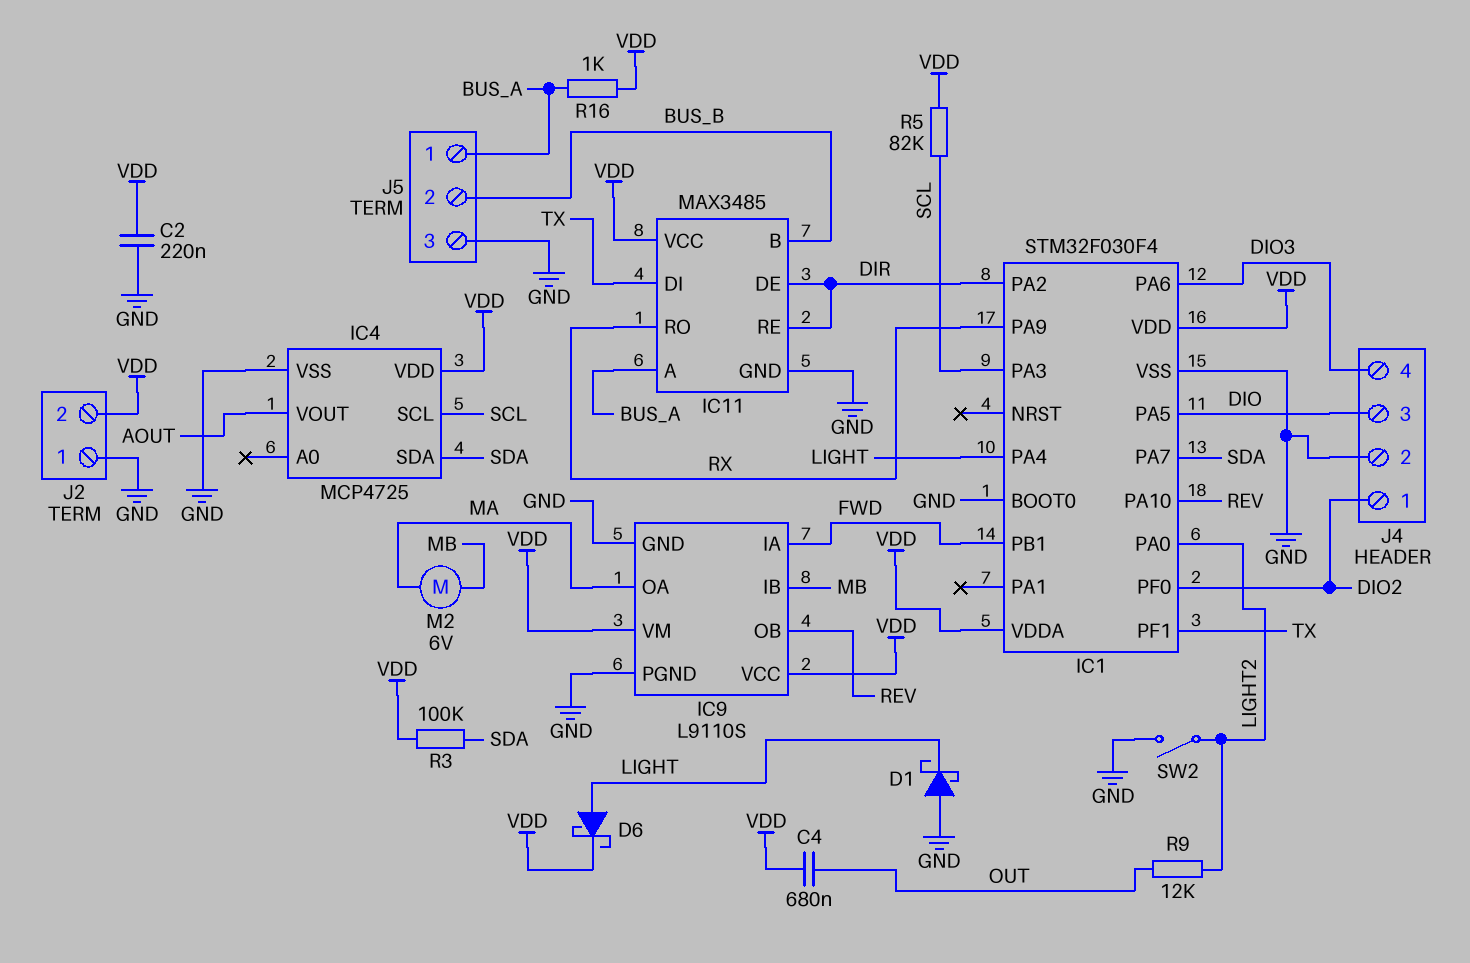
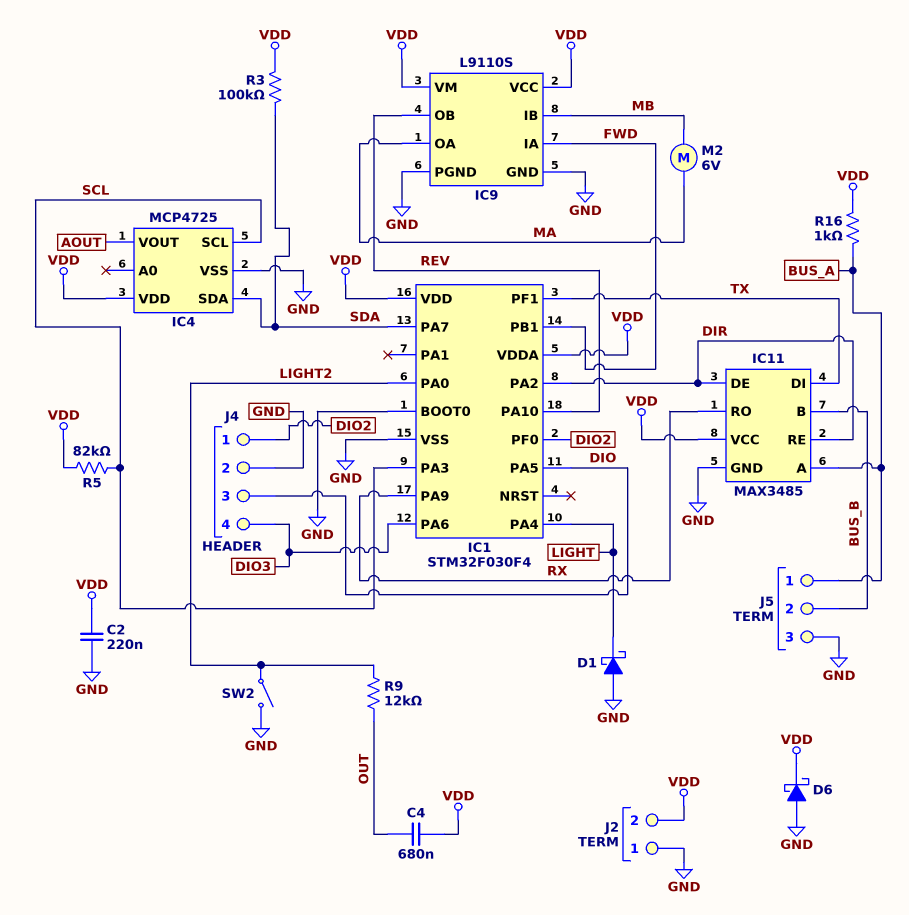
D6: schottky (A LIGHT, K VDD) -> schottky (A GND, K VDD)

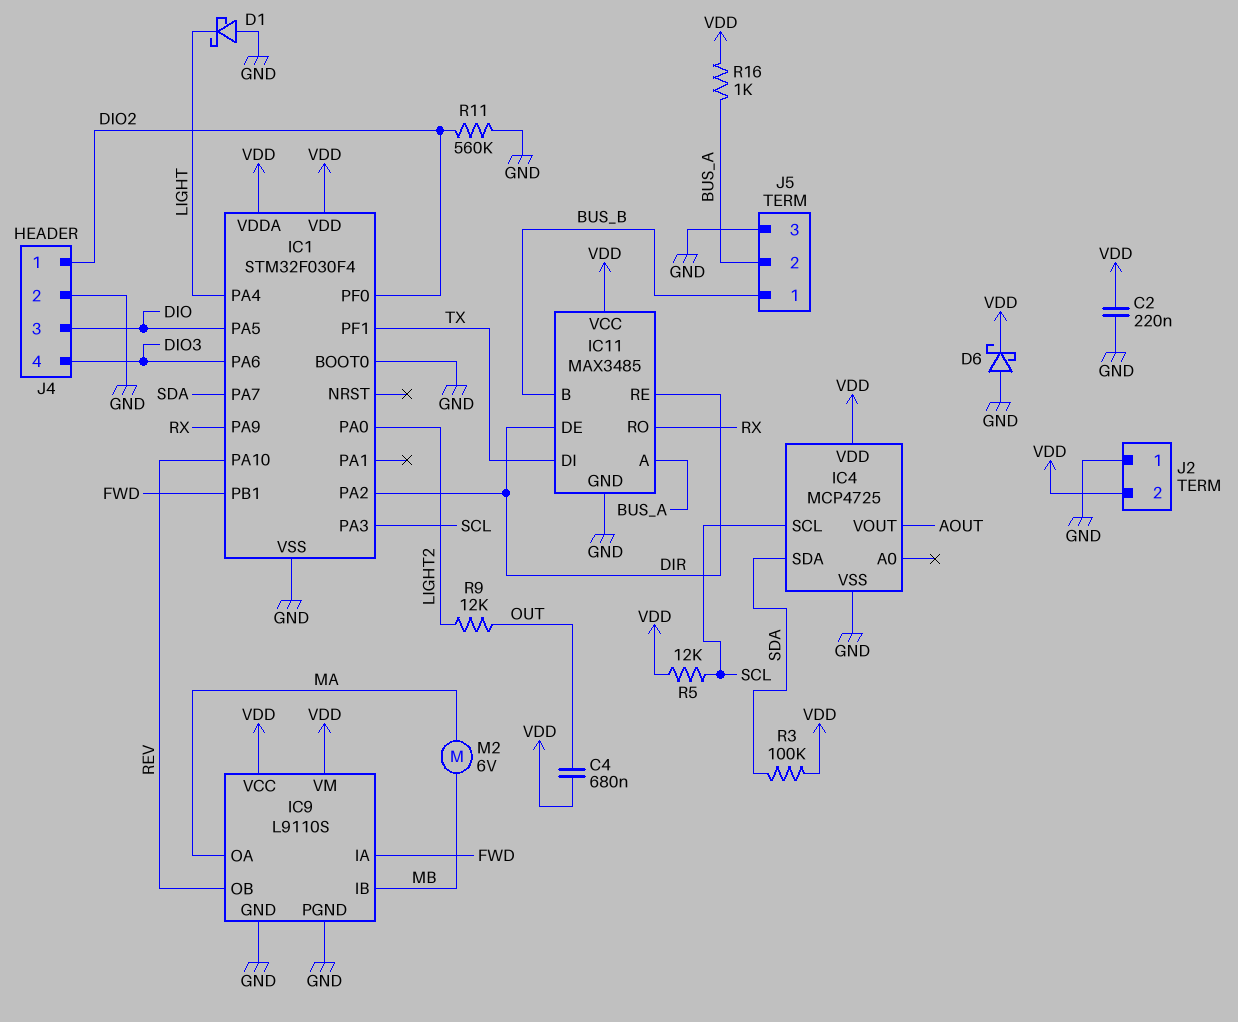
J5 pin 1: BUS_A -> BUS_B
J5 pin 2: BUS_B -> BUS_A
R5: 82k (SCL, VDD) -> 12k (SCL, VDD)
R11: none -> 560k (DIO2, GND)
SW2: switch (GND, LIGHT2) -> none

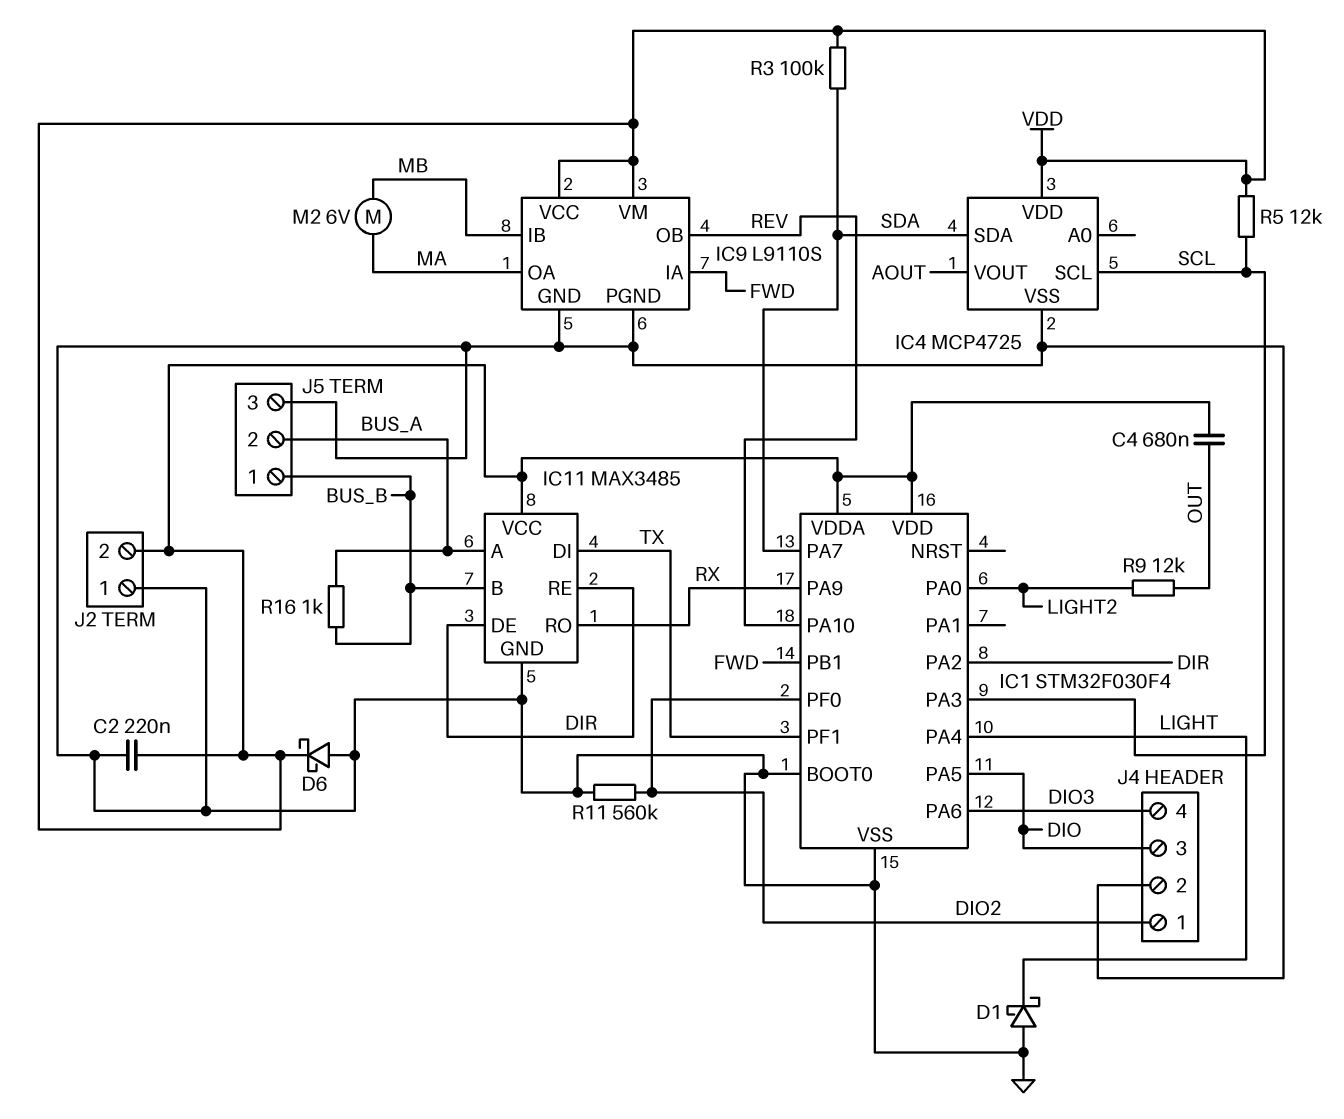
R16: 1k (BUS_A, VDD) -> 1k (BUS_A, BUS_B)

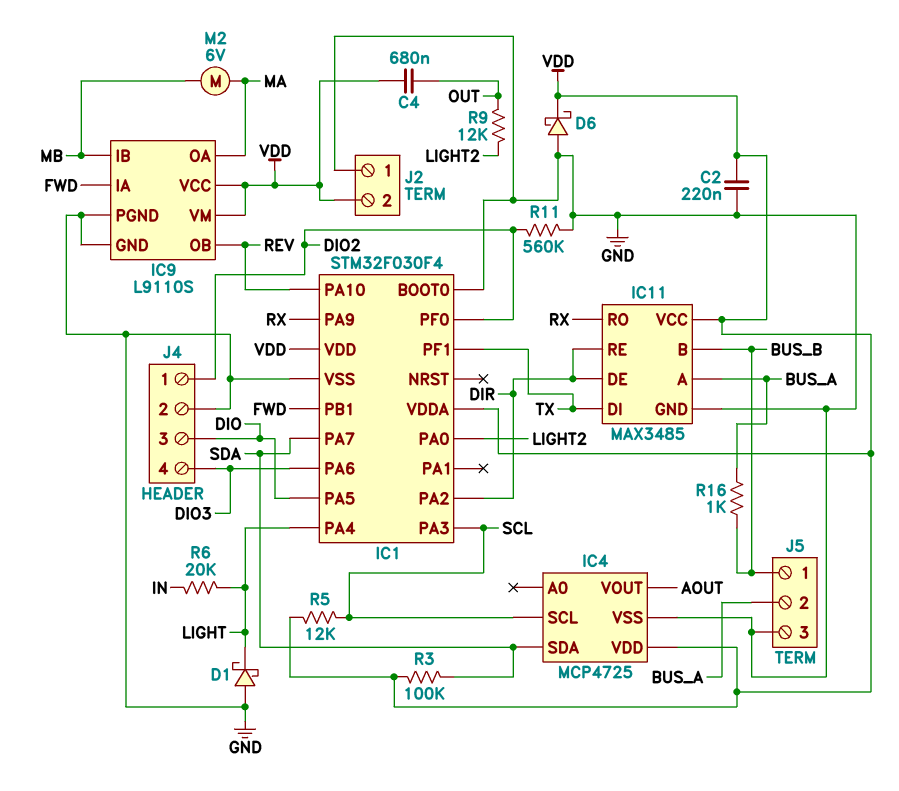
R6: none -> 20k (IN, LIGHT)

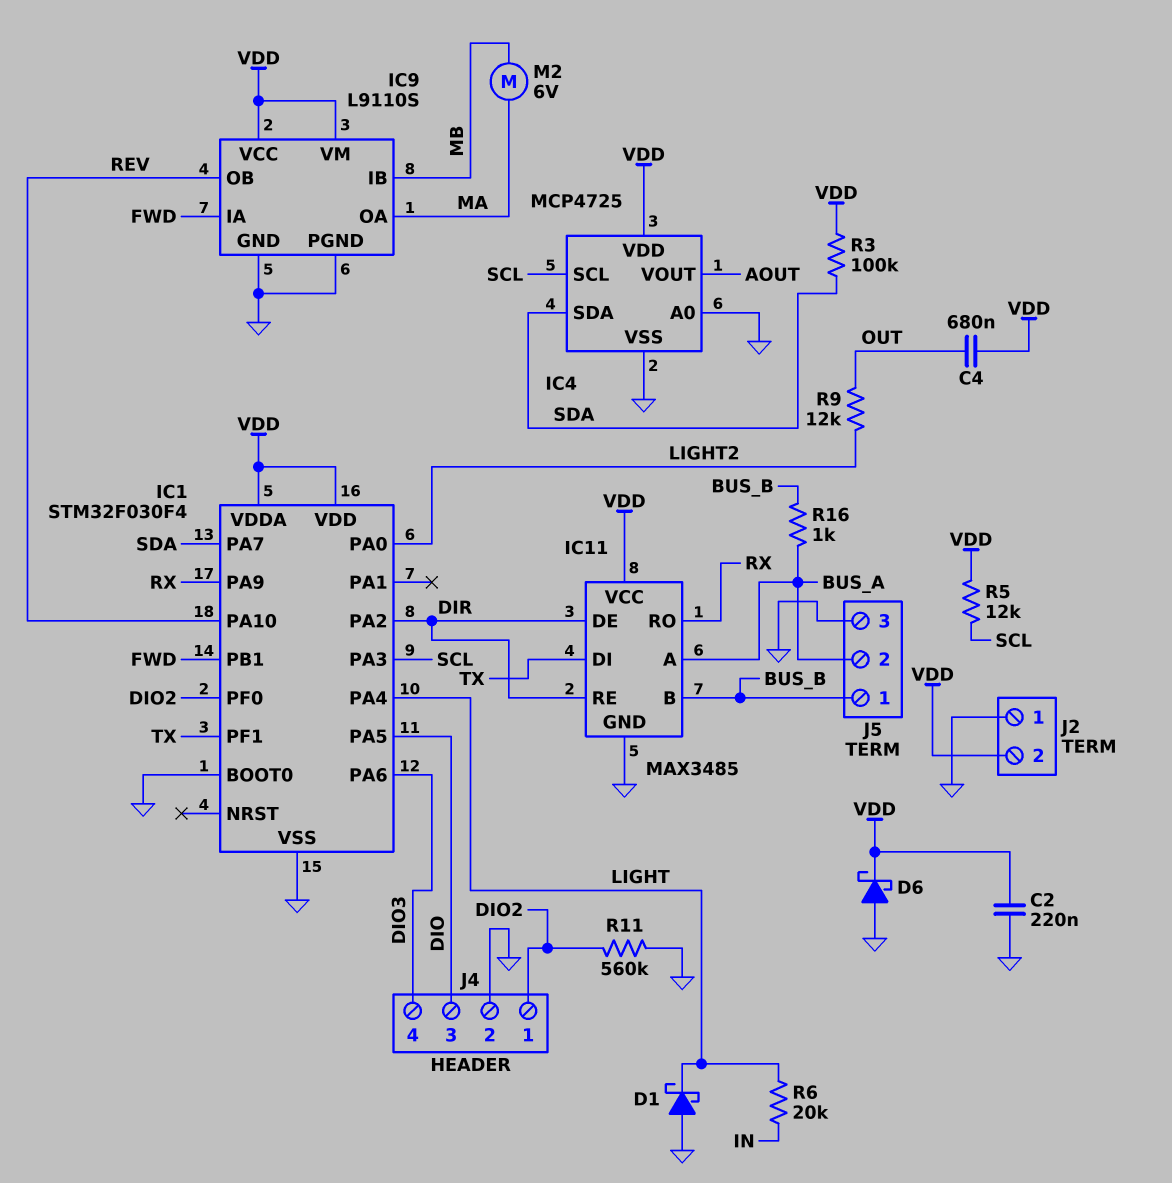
IC4 pin A0: none -> GND

